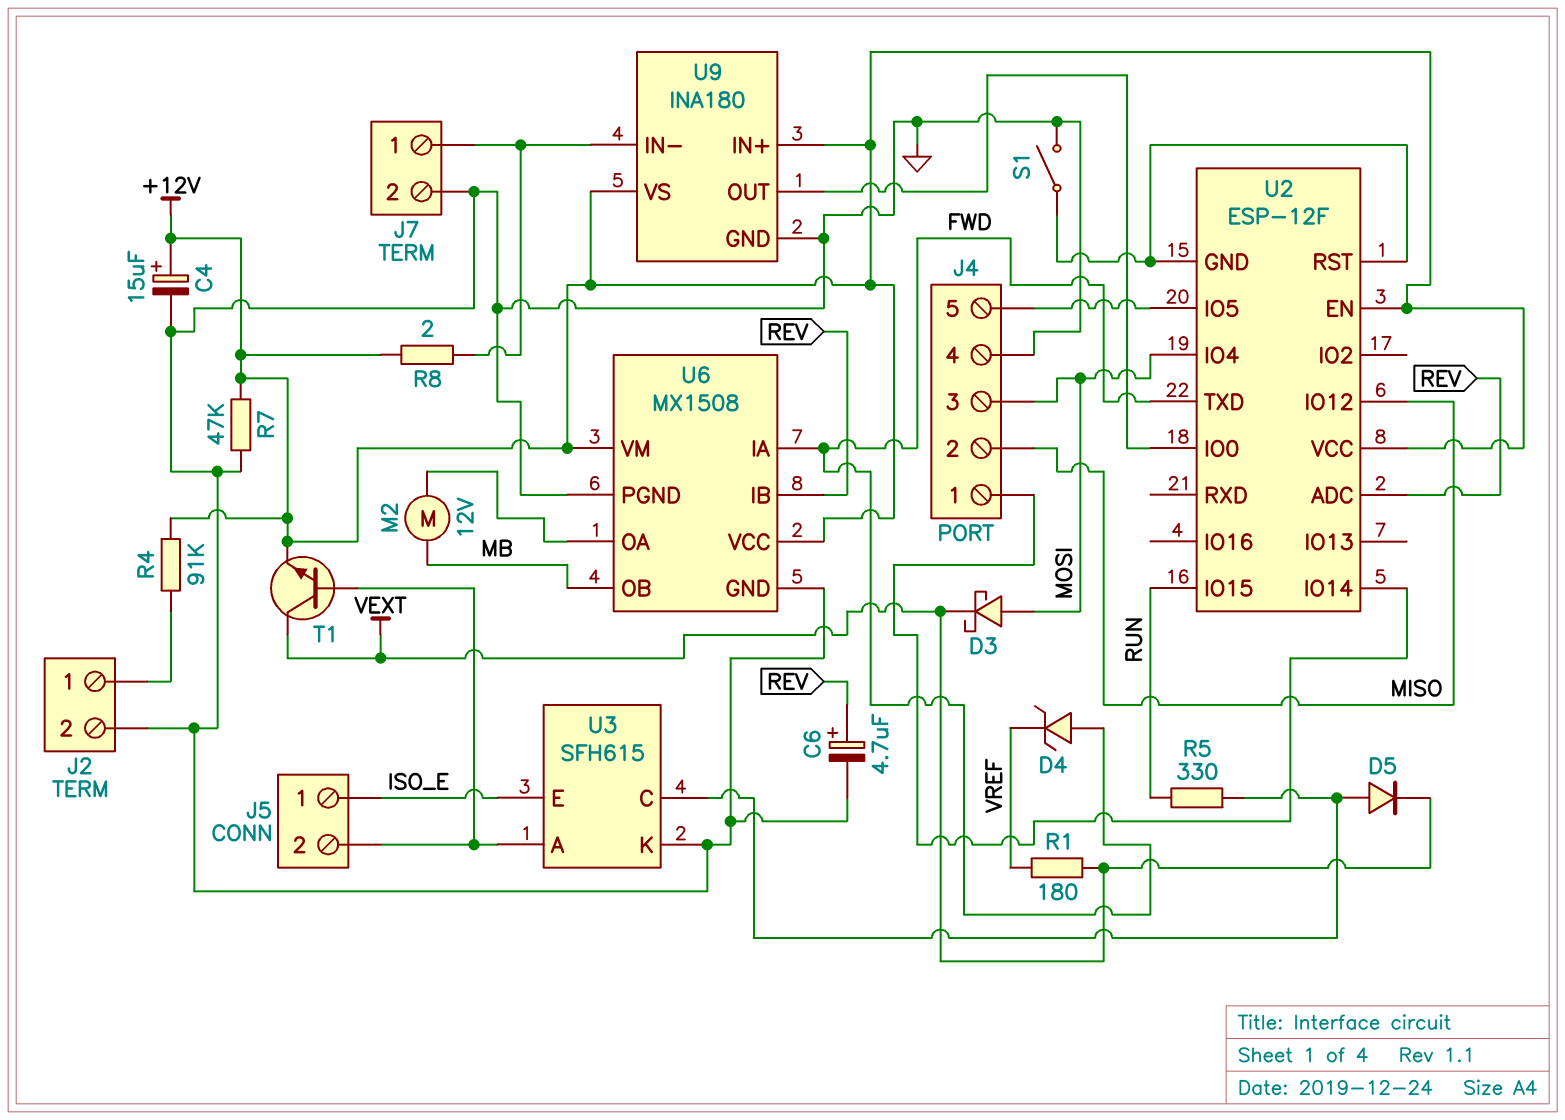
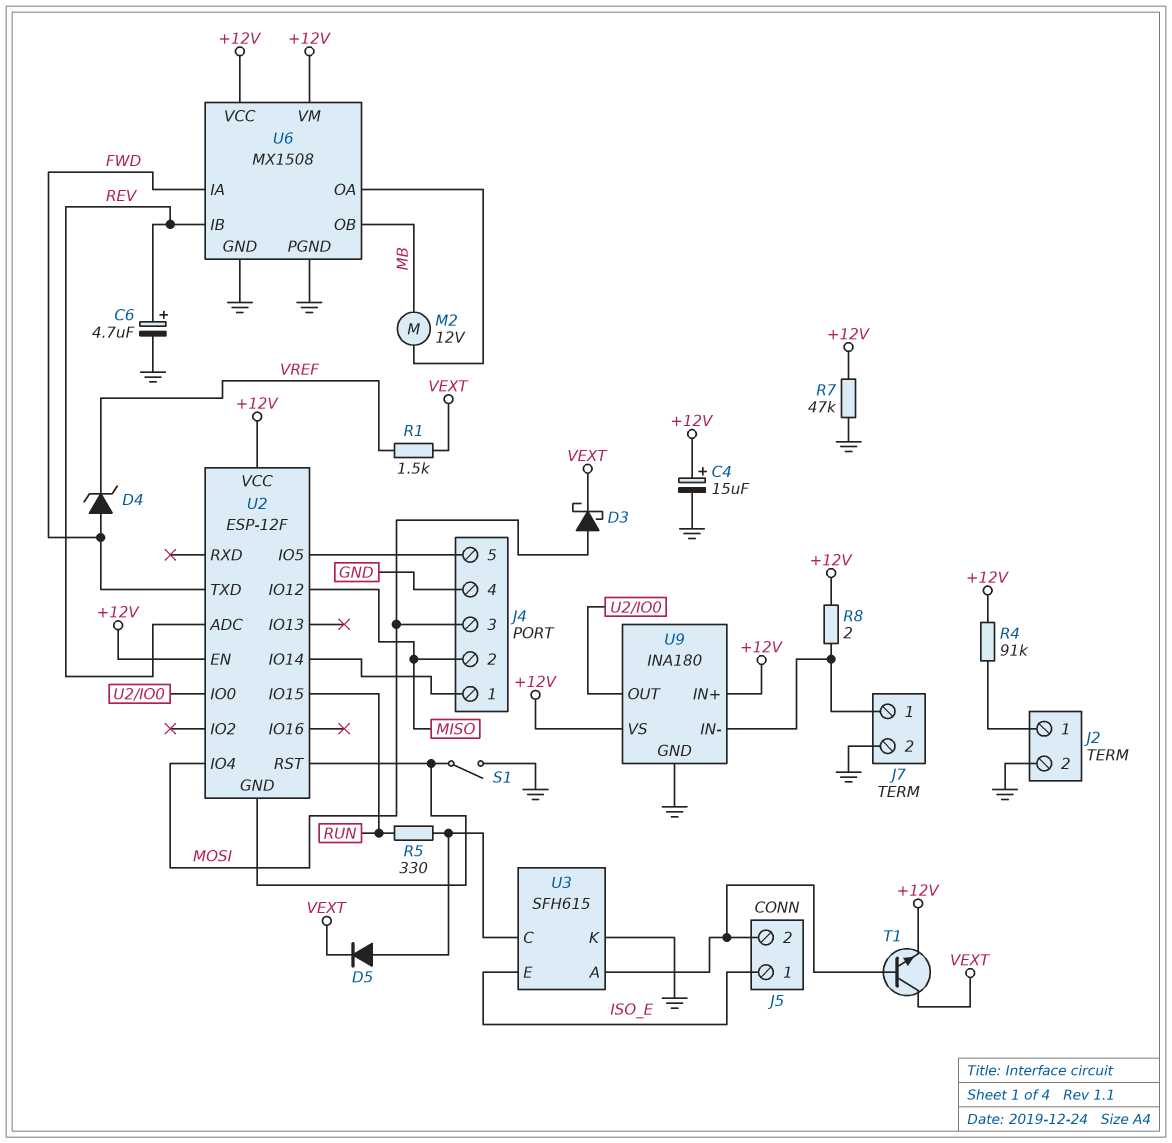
R1: 180 (VEXT, VREF) -> 1.5k (VEXT, VREF)

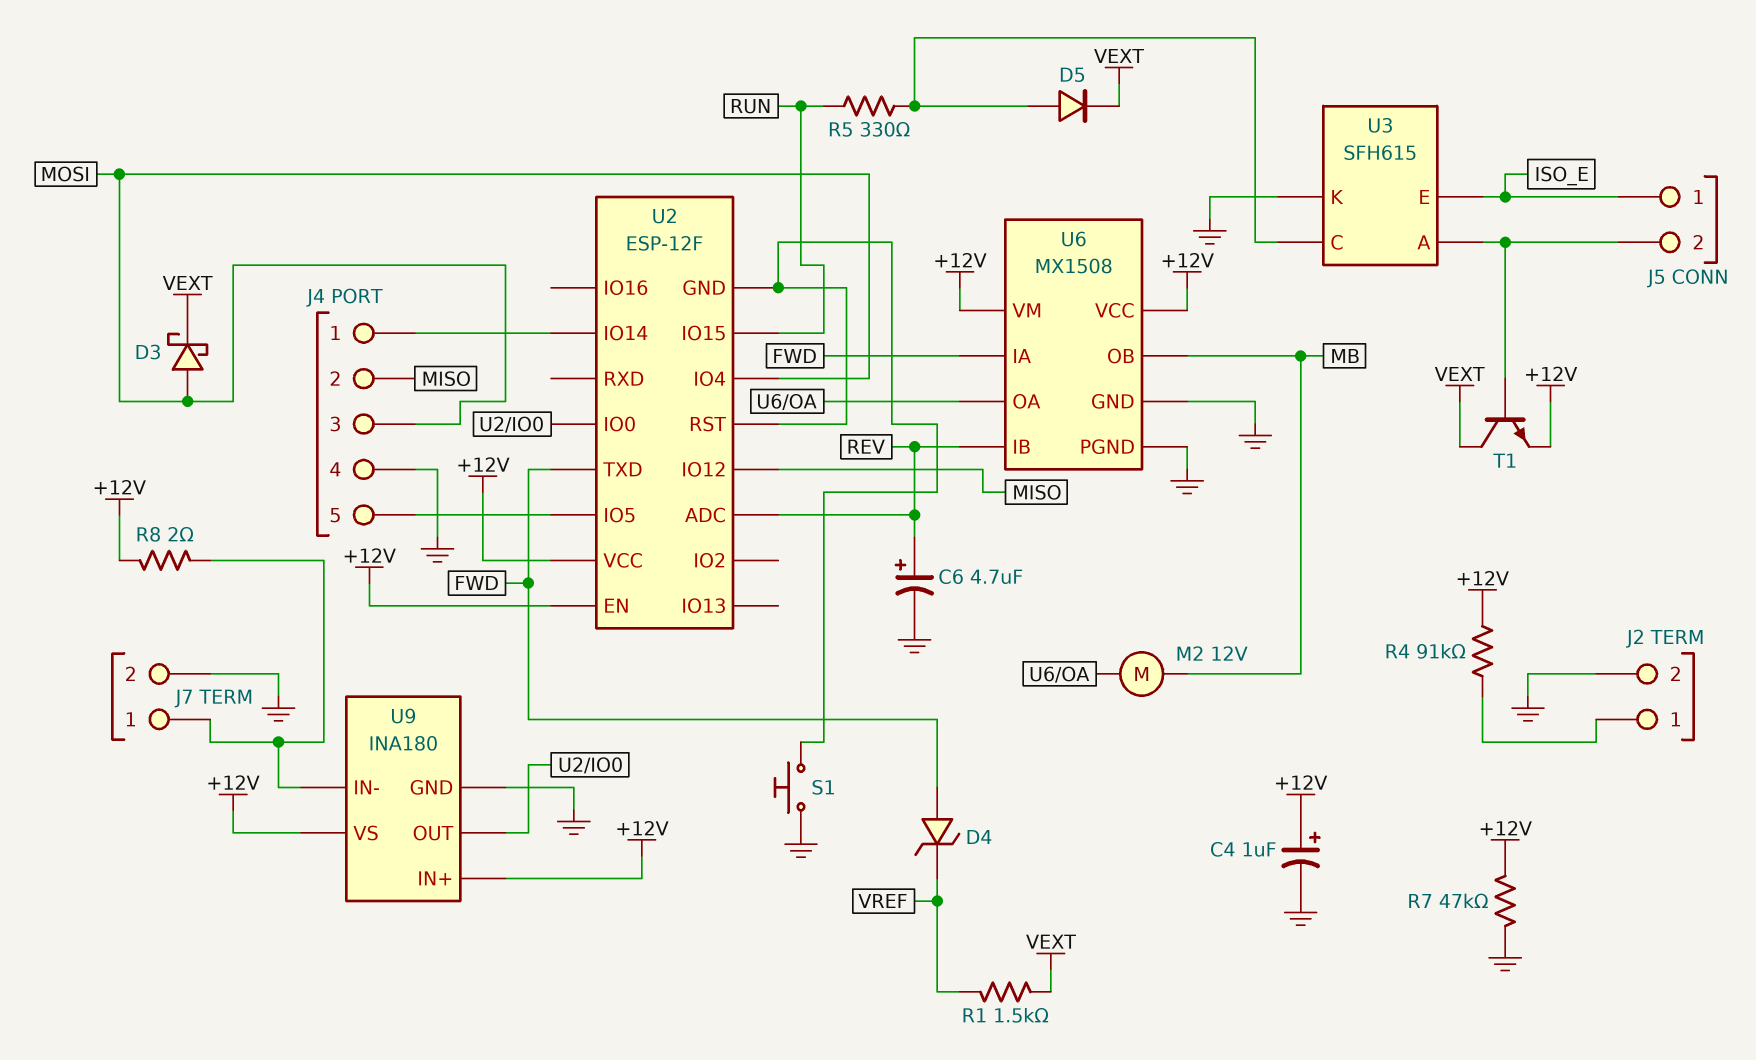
C4: 15uF (plus +12V, minus GND) -> 1uF (plus +12V, minus GND)
S1: switch (GND, U2/GND) -> button (GND, U2/GND)

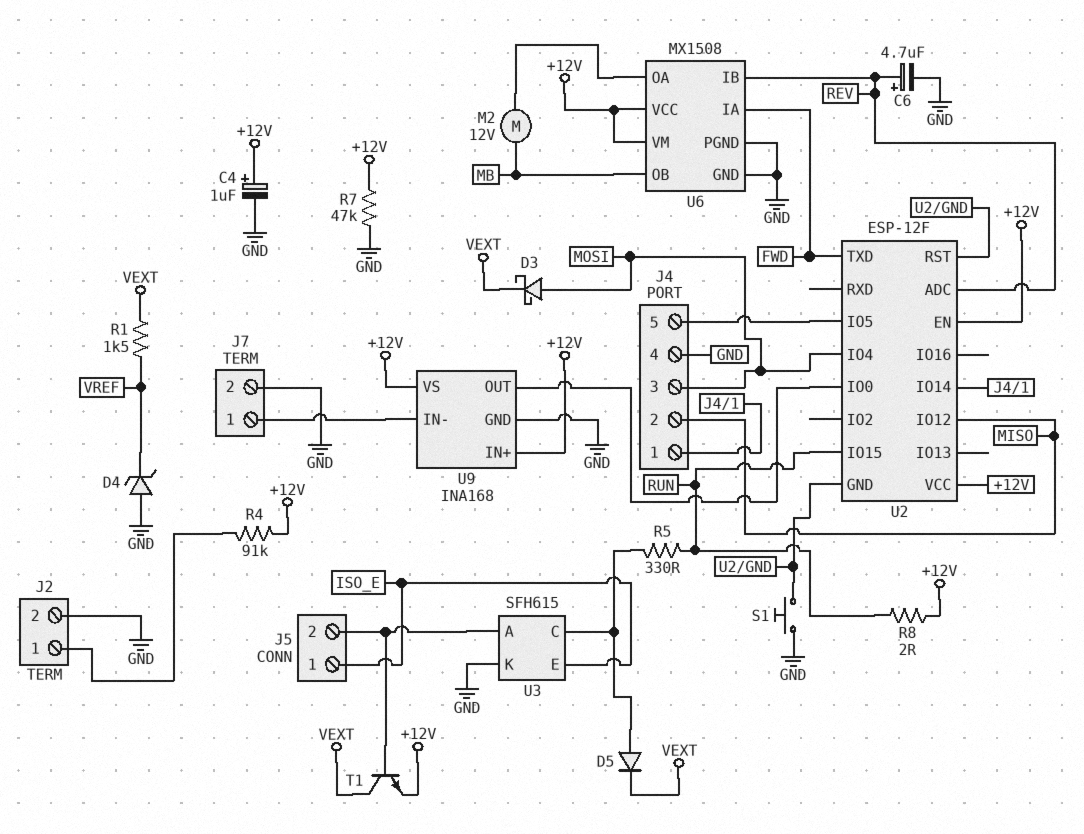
D4: zener (A FWD, K VREF) -> zener (A GND, K VREF)
R8: 2 (+12V, J7/1) -> 2 (+12V, RUN)
U9: INA180 -> INA168

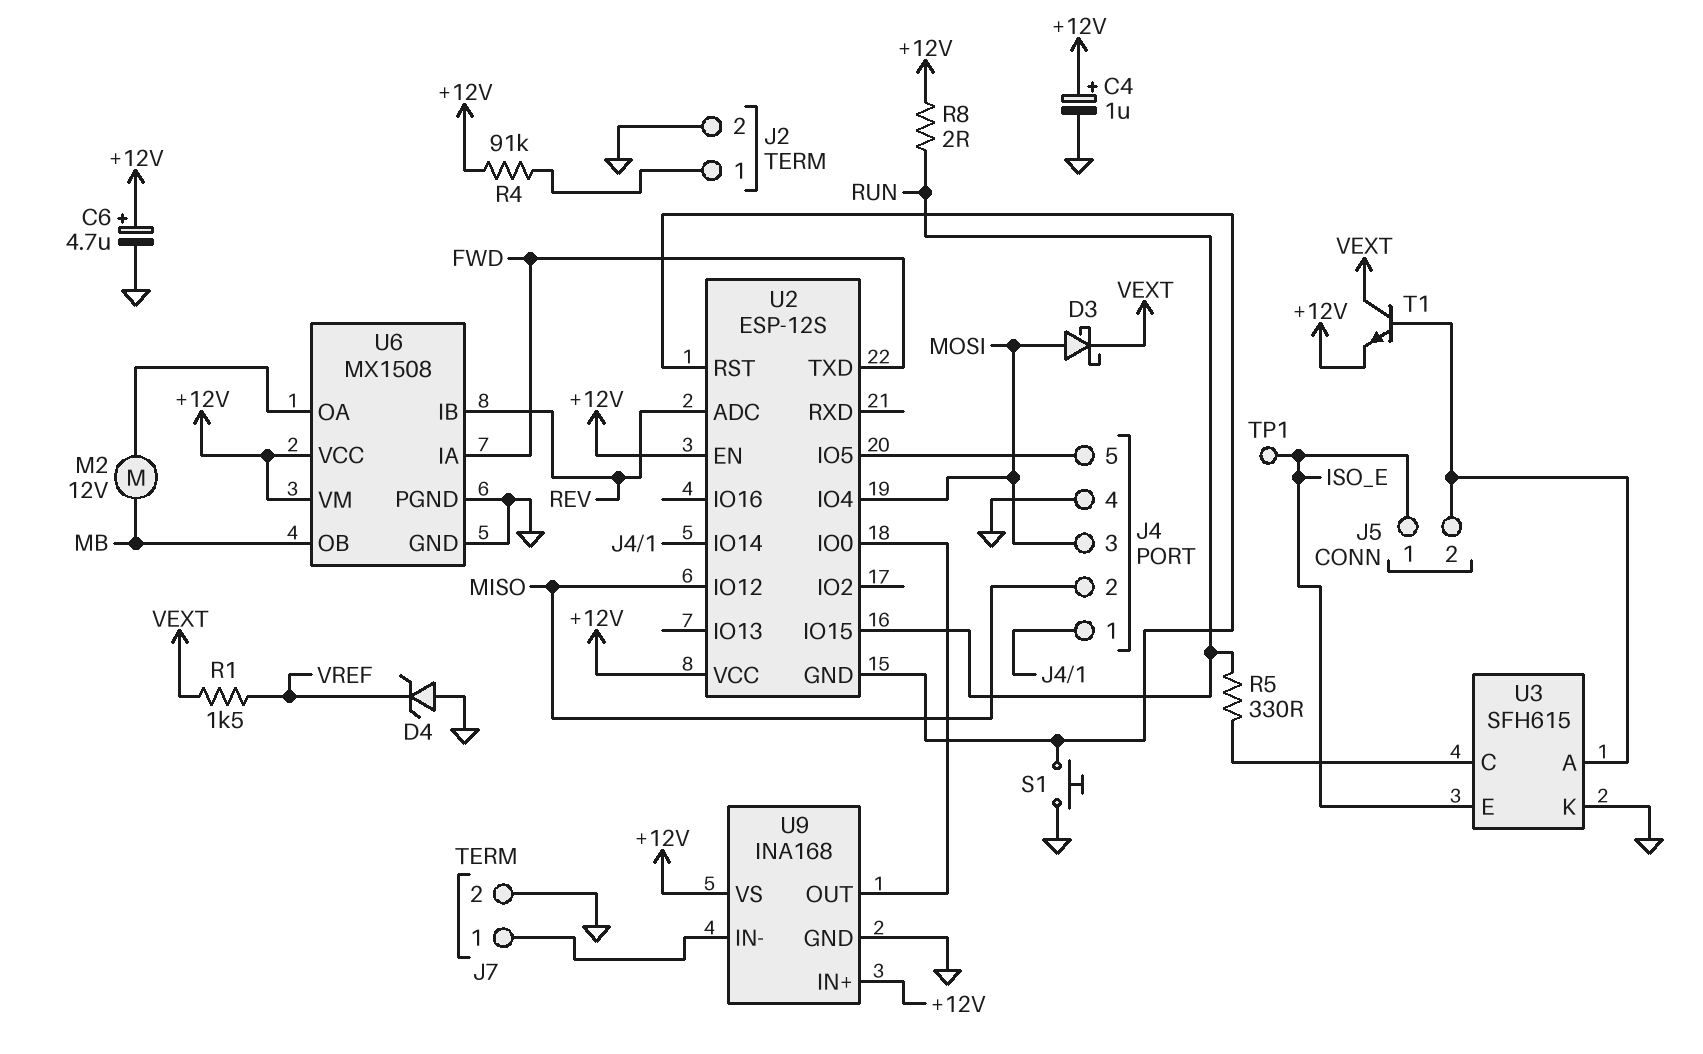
C6: 4.7uF (plus REV, minus GND) -> 4.7uF (plus +12V, minus GND)
D5: diode (A U3/C, K VEXT) -> none
R7: 47k (+12V, GND) -> none
TP1: none -> test point (ISO_E)
U2: ESP-12F -> ESP-12S

